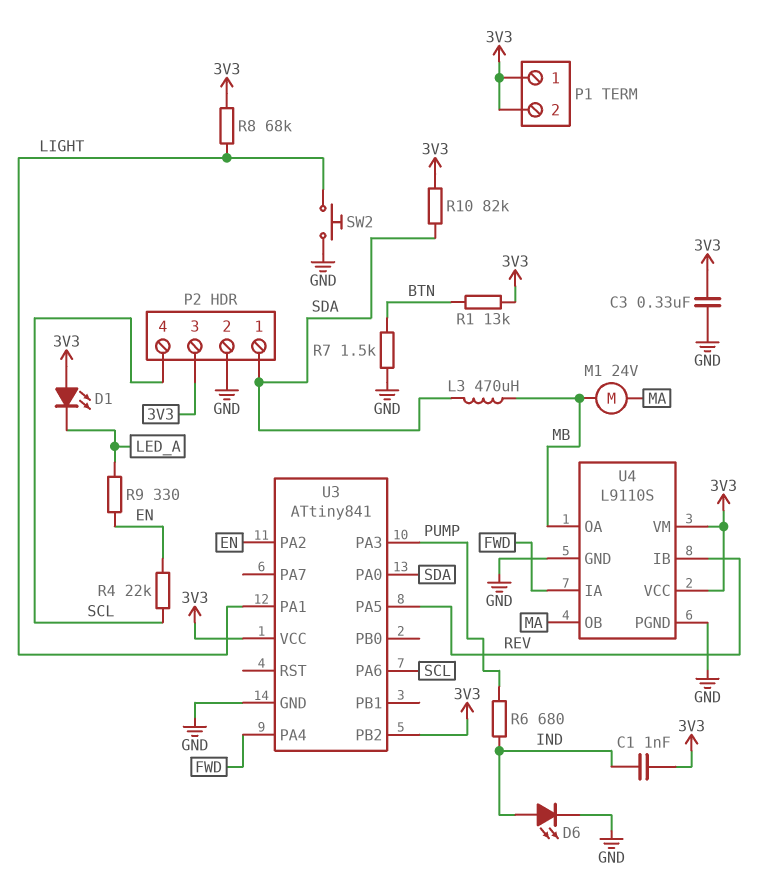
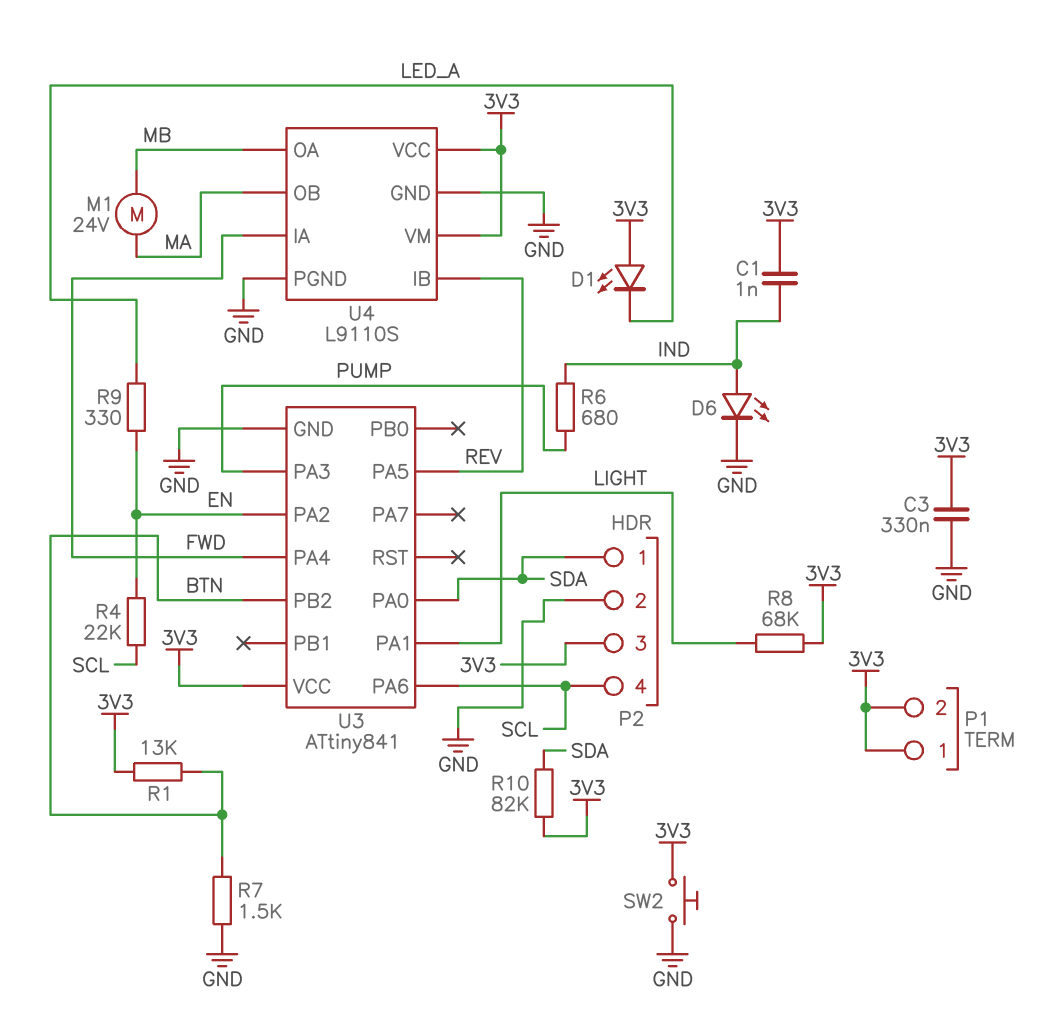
L3: 470uH (MB, SDA) -> none
SW2: button (GND, LIGHT) -> button (3V3, GND)
U3 pin PB2: 3V3 -> BTN

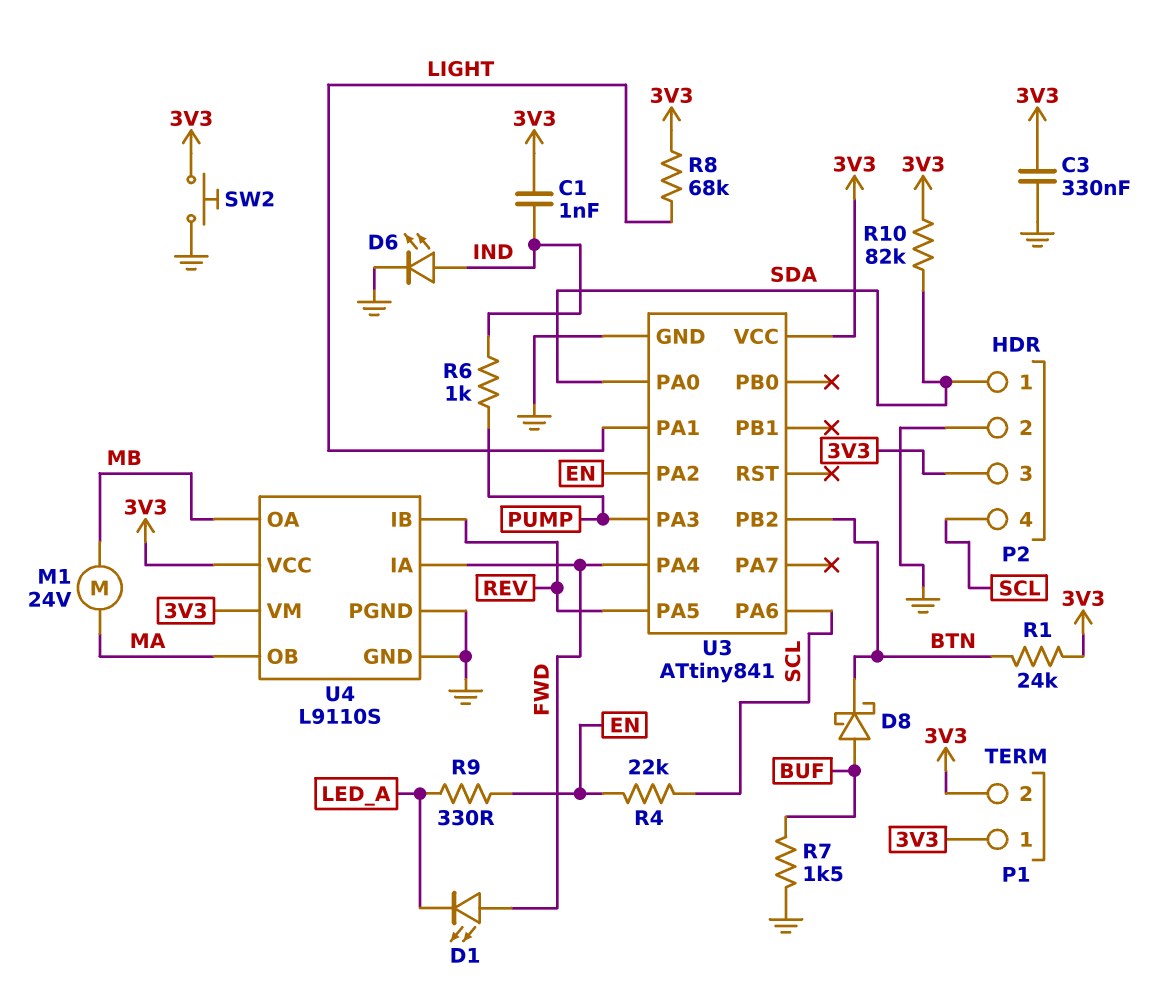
D1: LED (A 3V3, K LED_A) -> LED (A FWD, K LED_A)
D8: none -> schottky (A BUF, K BTN)
R1: 13k (3V3, BTN) -> 24k (3V3, BTN)
R6: 680 (IND, PUMP) -> 1k (IND, PUMP)
R7: 1.5k (BTN, GND) -> 1.5k (BUF, GND)

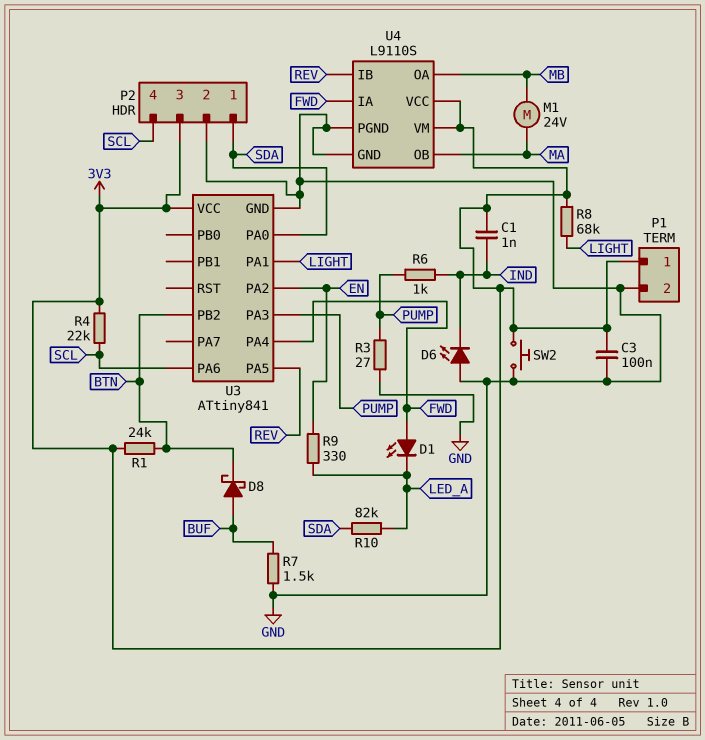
C3: 330nF (3V3, GND) -> 100nF (3V3, GND)
D6: LED (A IND, K GND) -> LED (A GND, K IND)
P1 pin 2: 3V3 -> GND
R3: none -> 27 (GND, PUMP)
R4: 22k (EN, SCL) -> 22k (3V3, SCL)
R10: 82k (3V3, SDA) -> 82k (LED_A, SDA)

